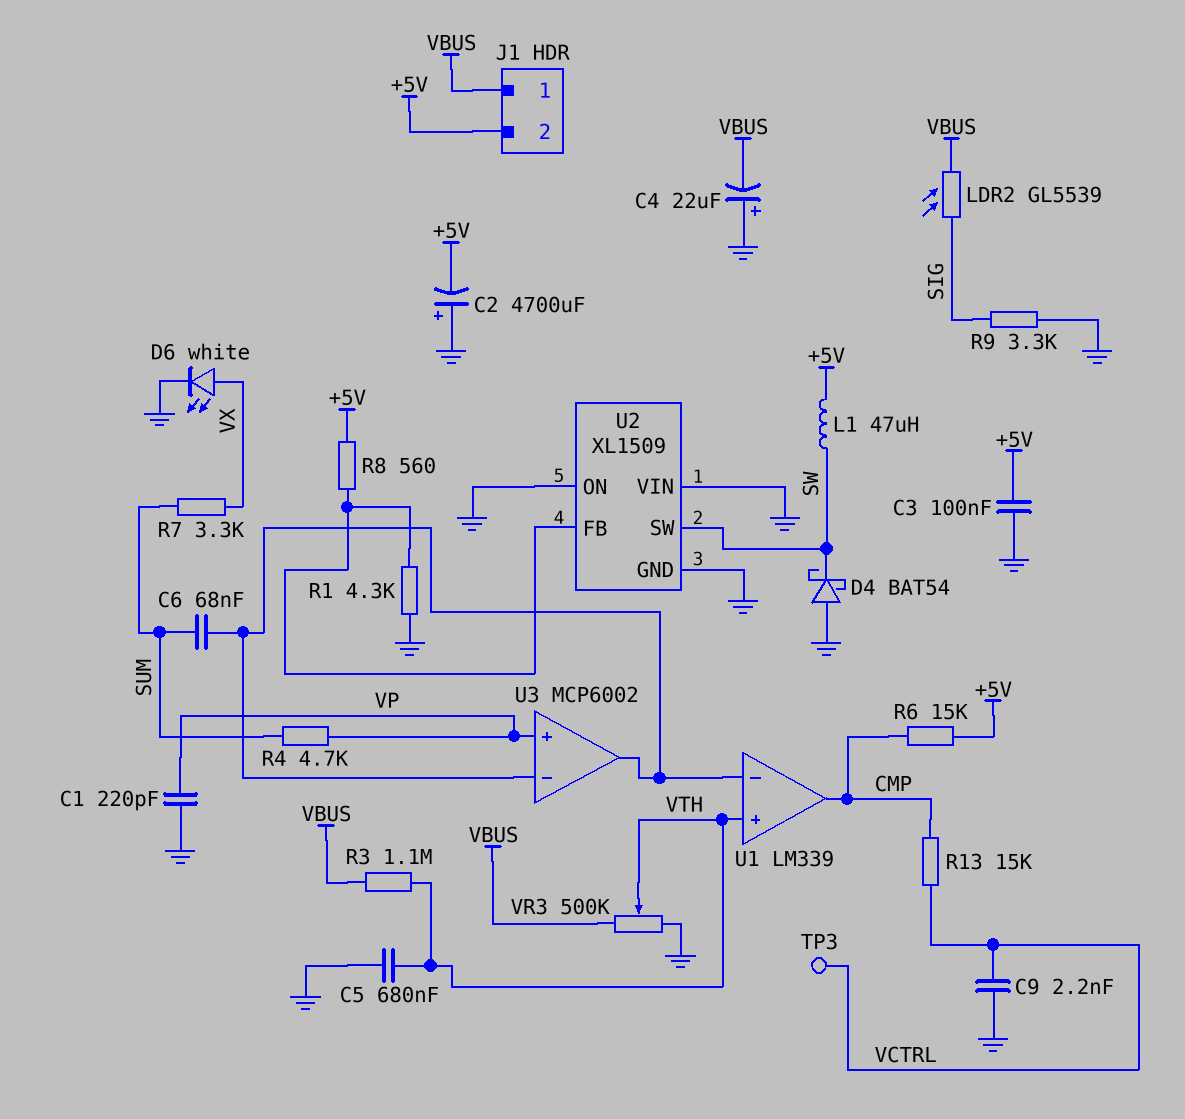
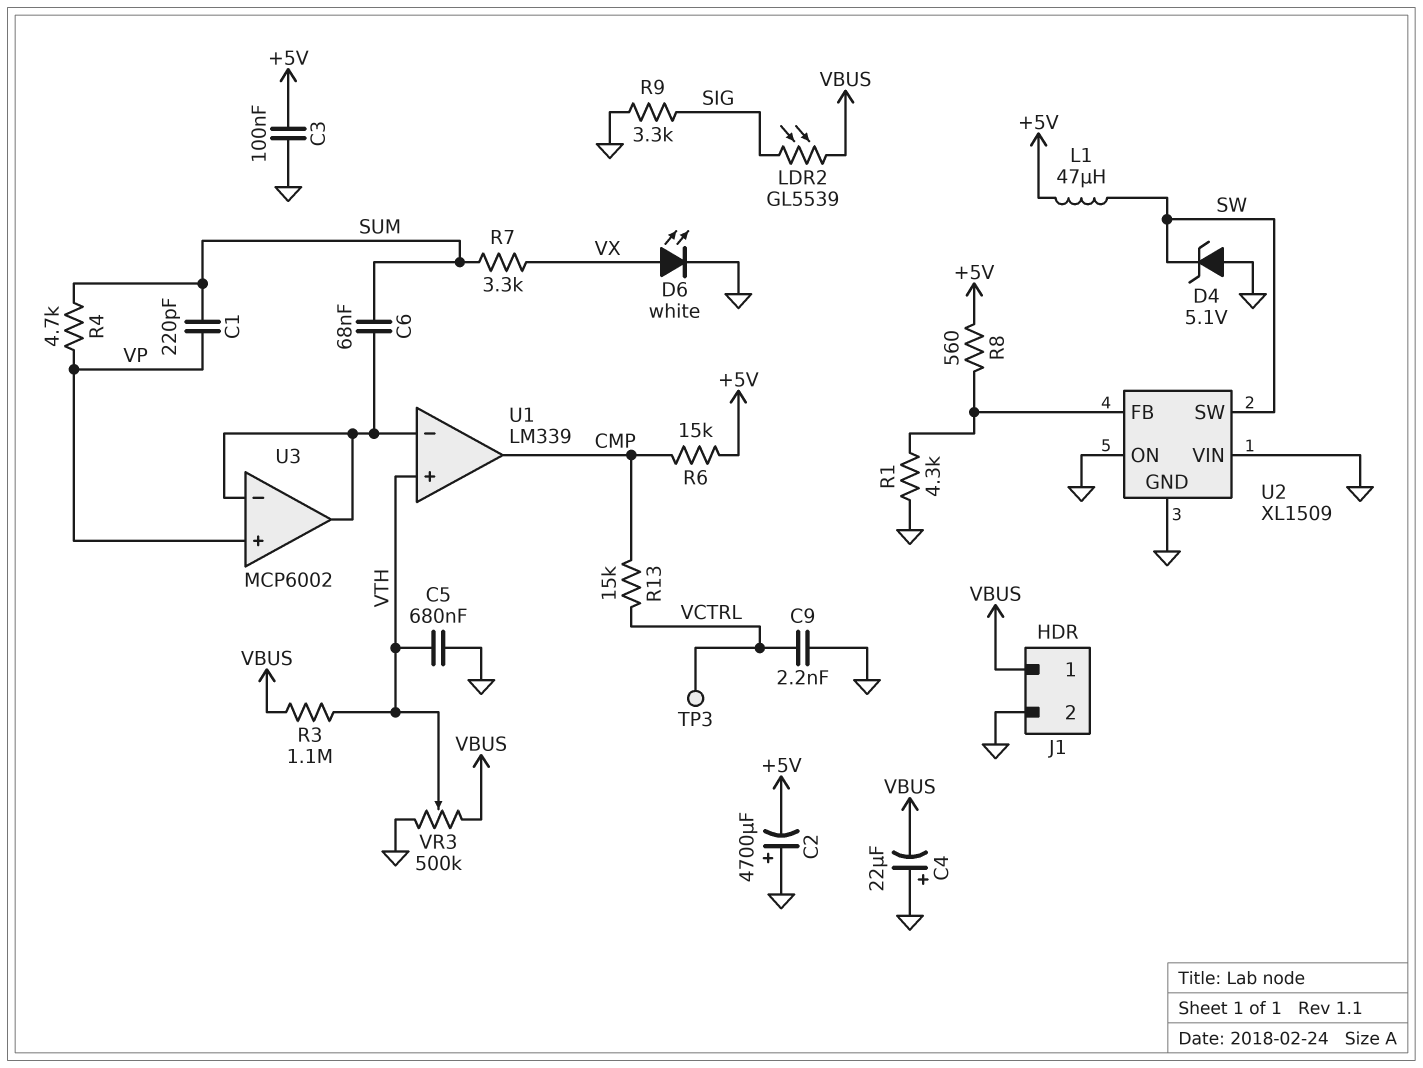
C1: 220pF (GND, VP) -> 220pF (SUM, VP)
D4: schottky BAT54 (A GND, K SW) -> zener 5.1V (A GND, K SW)
J1 pin 2: +5V -> GND

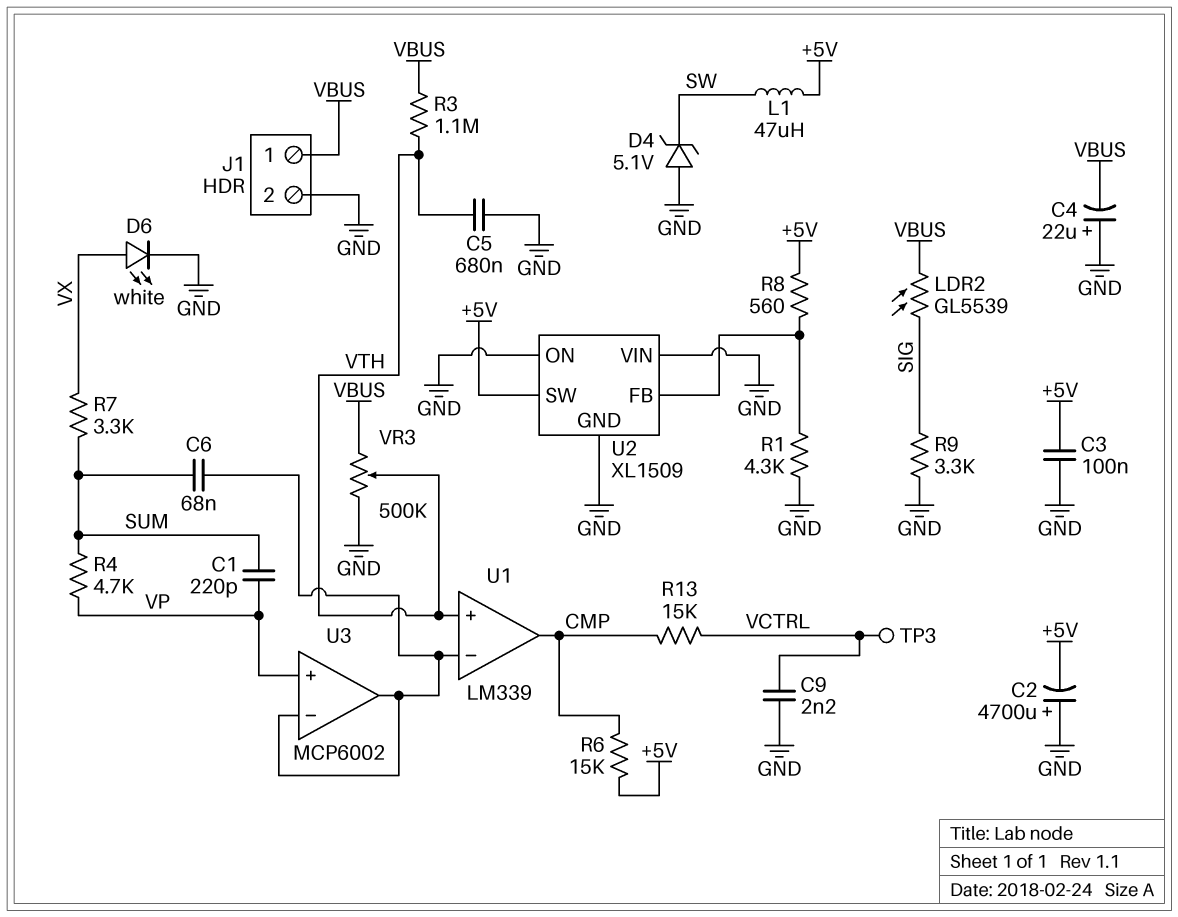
U2 pin SW: SW -> +5V

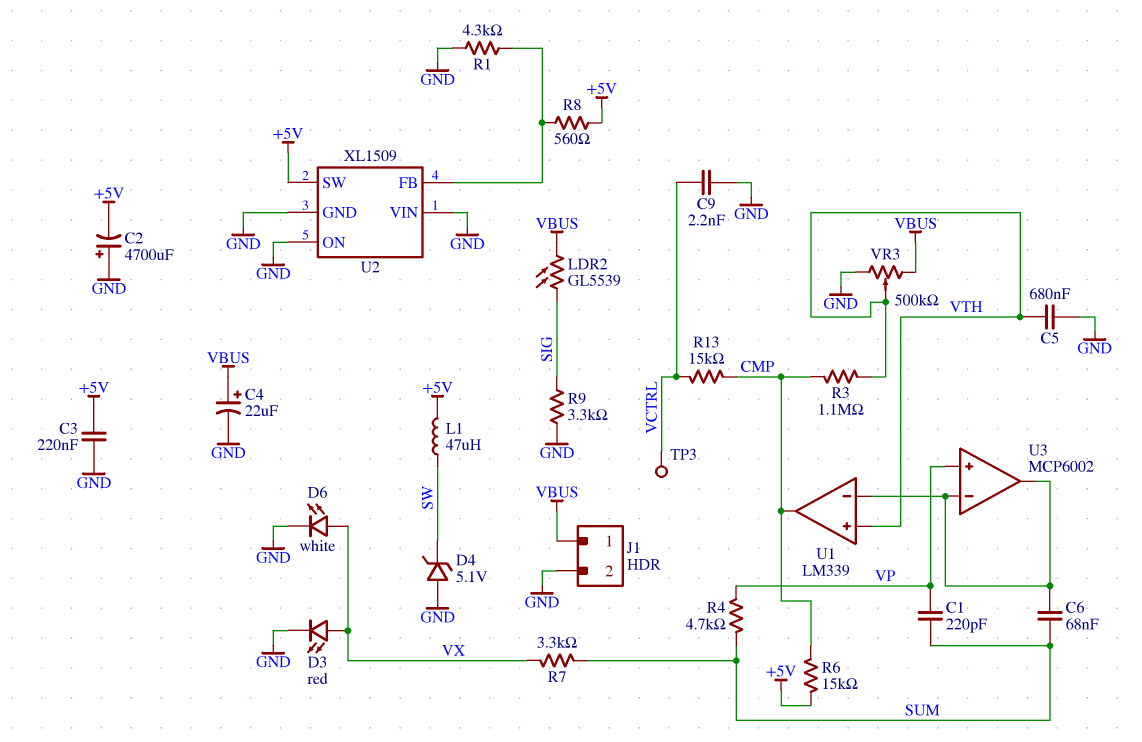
C3: 100nF (+5V, GND) -> 220nF (+5V, GND)
C4: 22uF (plus GND, minus VBUS) -> 22uF (plus VBUS, minus GND)
D3: none -> LED red (A VX, K GND)
R3: 1.1M (VBUS, VTH) -> 1.1M (CMP, VTH)

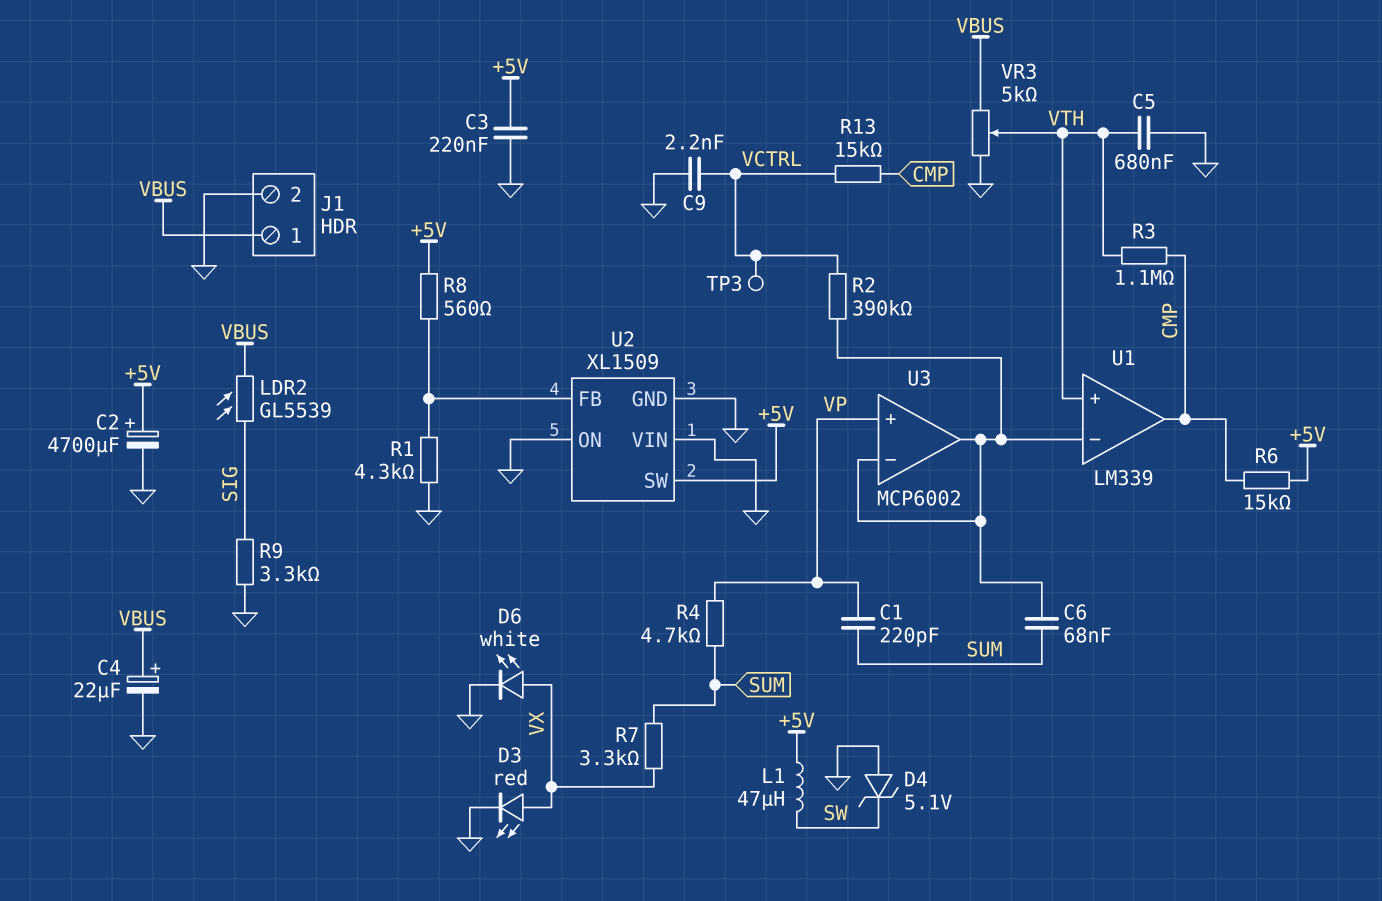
C2: 4700uF (plus GND, minus +5V) -> 4700uF (plus +5V, minus GND)
R2: none -> 390k (U1/in-, VCTRL)
VR3: 500k (GND, VBUS, wiper VTH) -> 5k (GND, VBUS, wiper VTH)

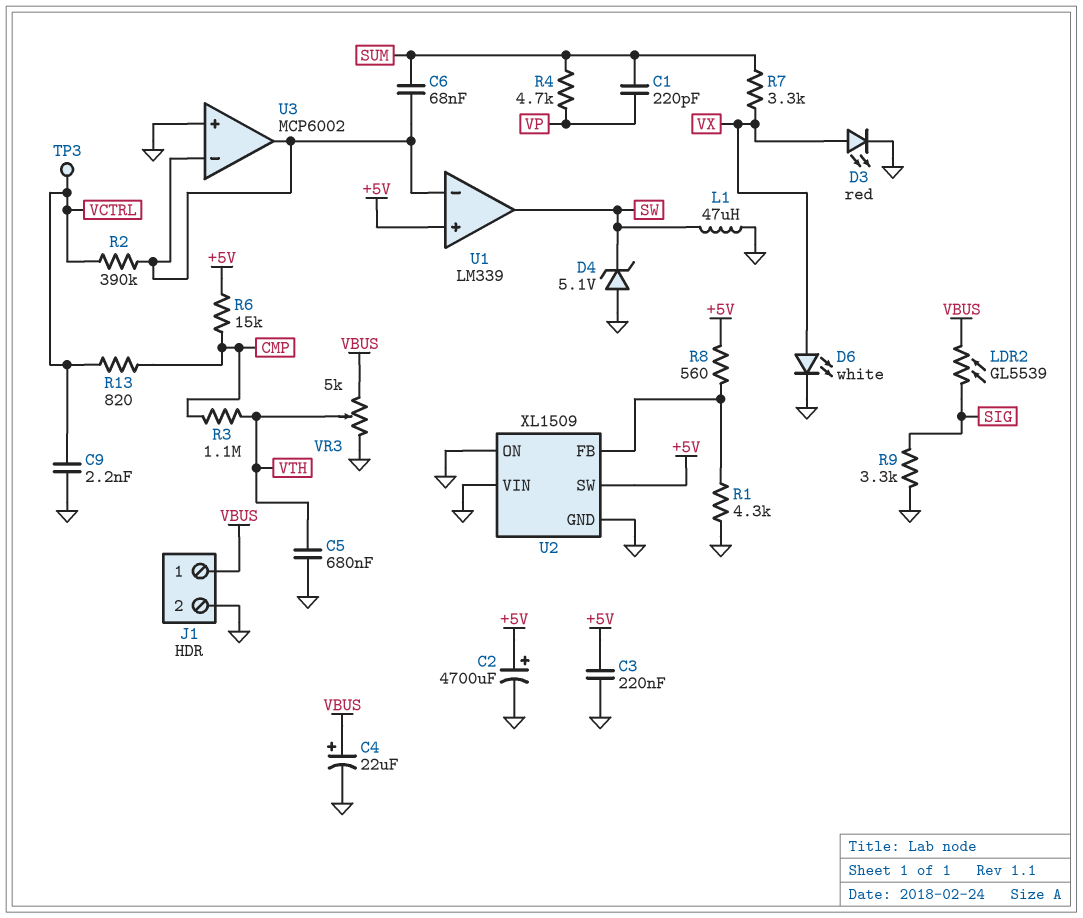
L1: 47uH (+5V, SW) -> 47uH (GND, SW)
R13: 15k (CMP, VCTRL) -> 820 (CMP, VCTRL)
U1 pin in+: VTH -> +5V
U1 pin out: CMP -> SW
U3 pin in+: VP -> GND

